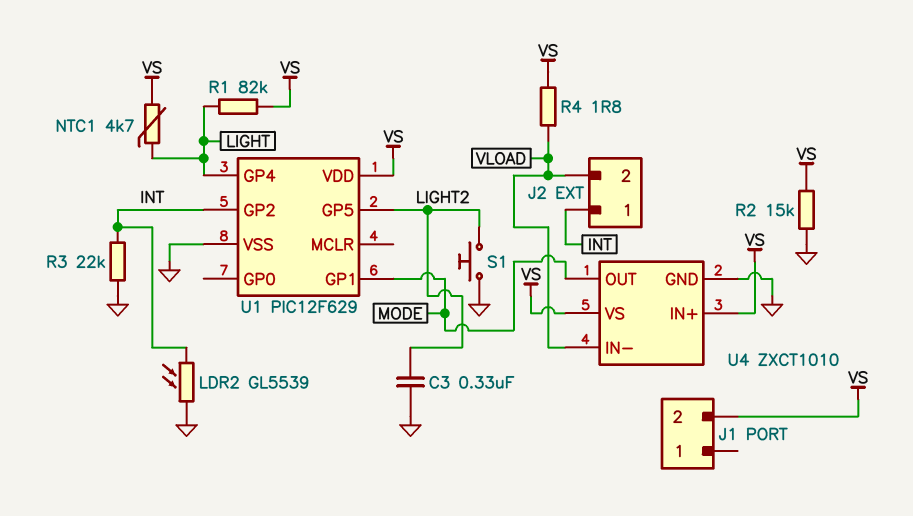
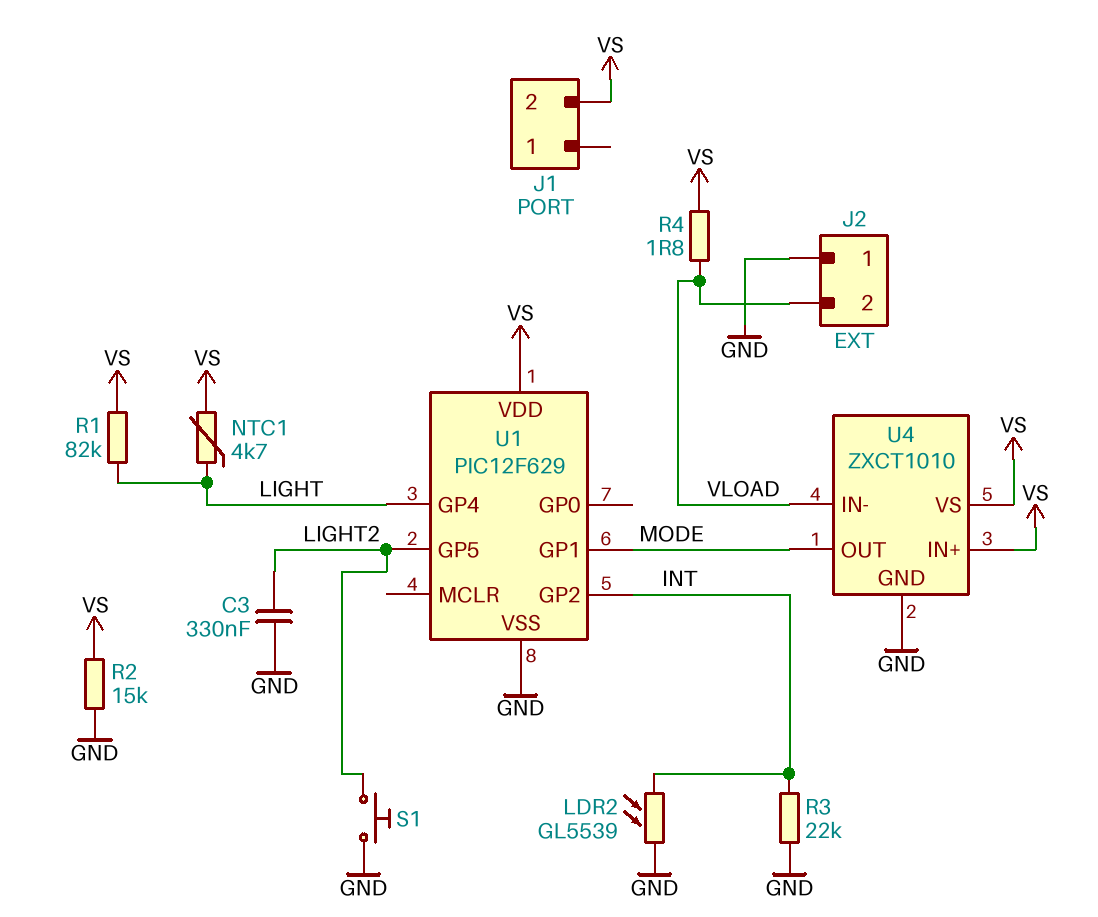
J2 pin 1: INT -> GND

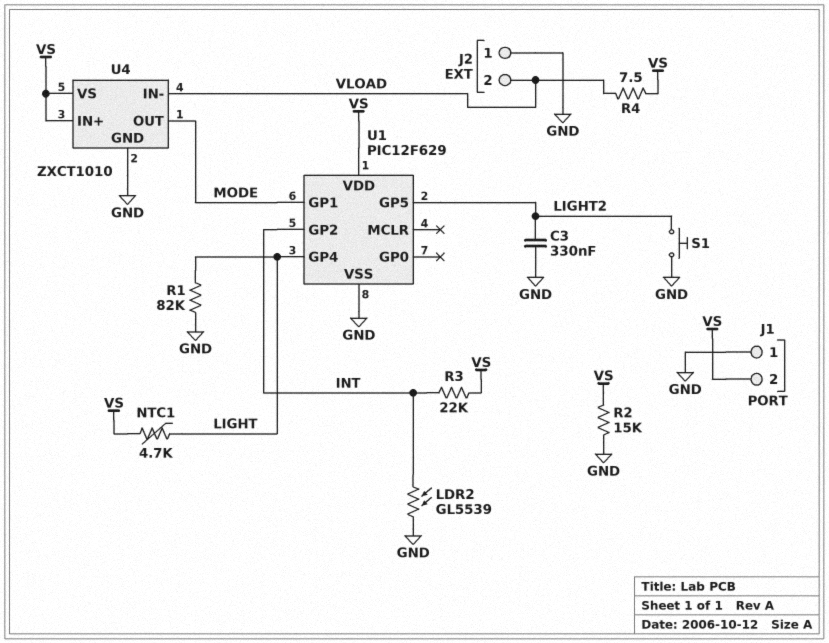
J1 pin 1: none -> GND
R1: 82k (LIGHT, VS) -> 82k (GND, LIGHT)
R3: 22k (GND, INT) -> 22k (INT, VS)
R4: 1.8 (VLOAD, VS) -> 7.5 (VLOAD, VS)

